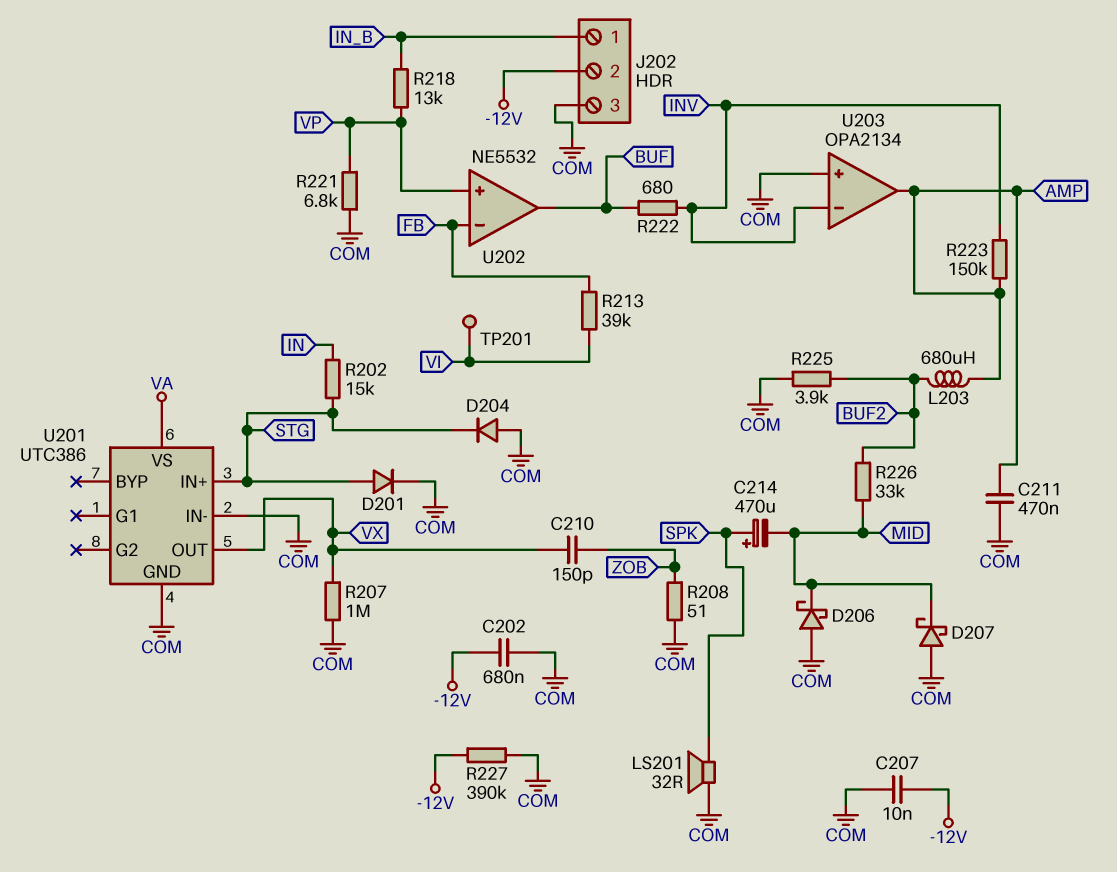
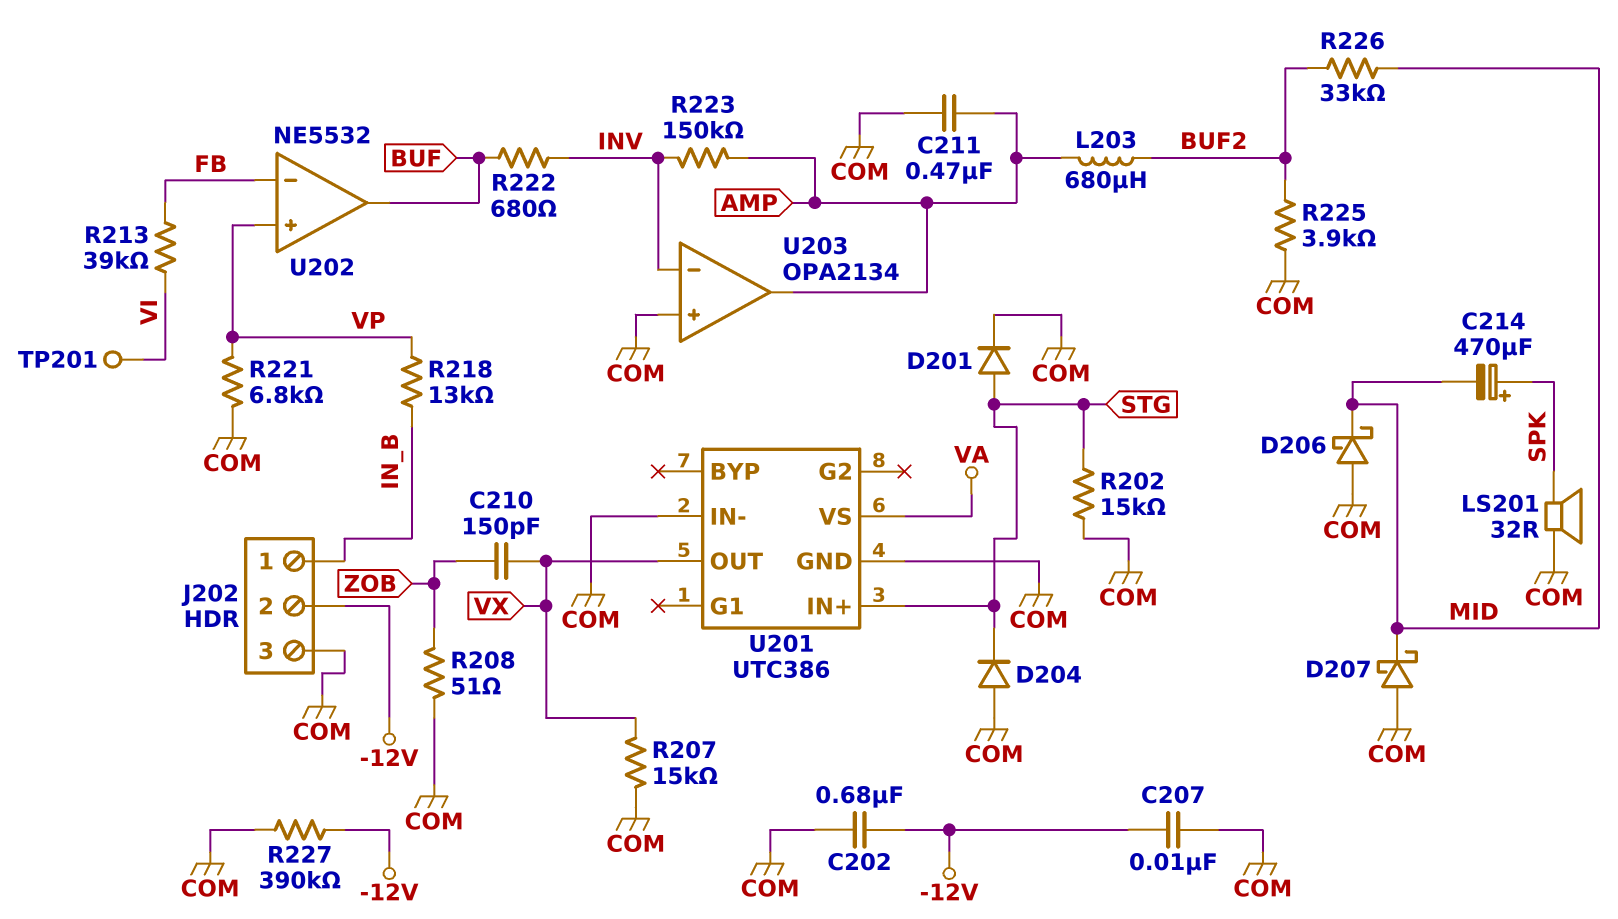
R202: 15k (IN, STG) -> 15k (COM, STG)
R207: 1M (COM, VX) -> 15k (COM, VX)

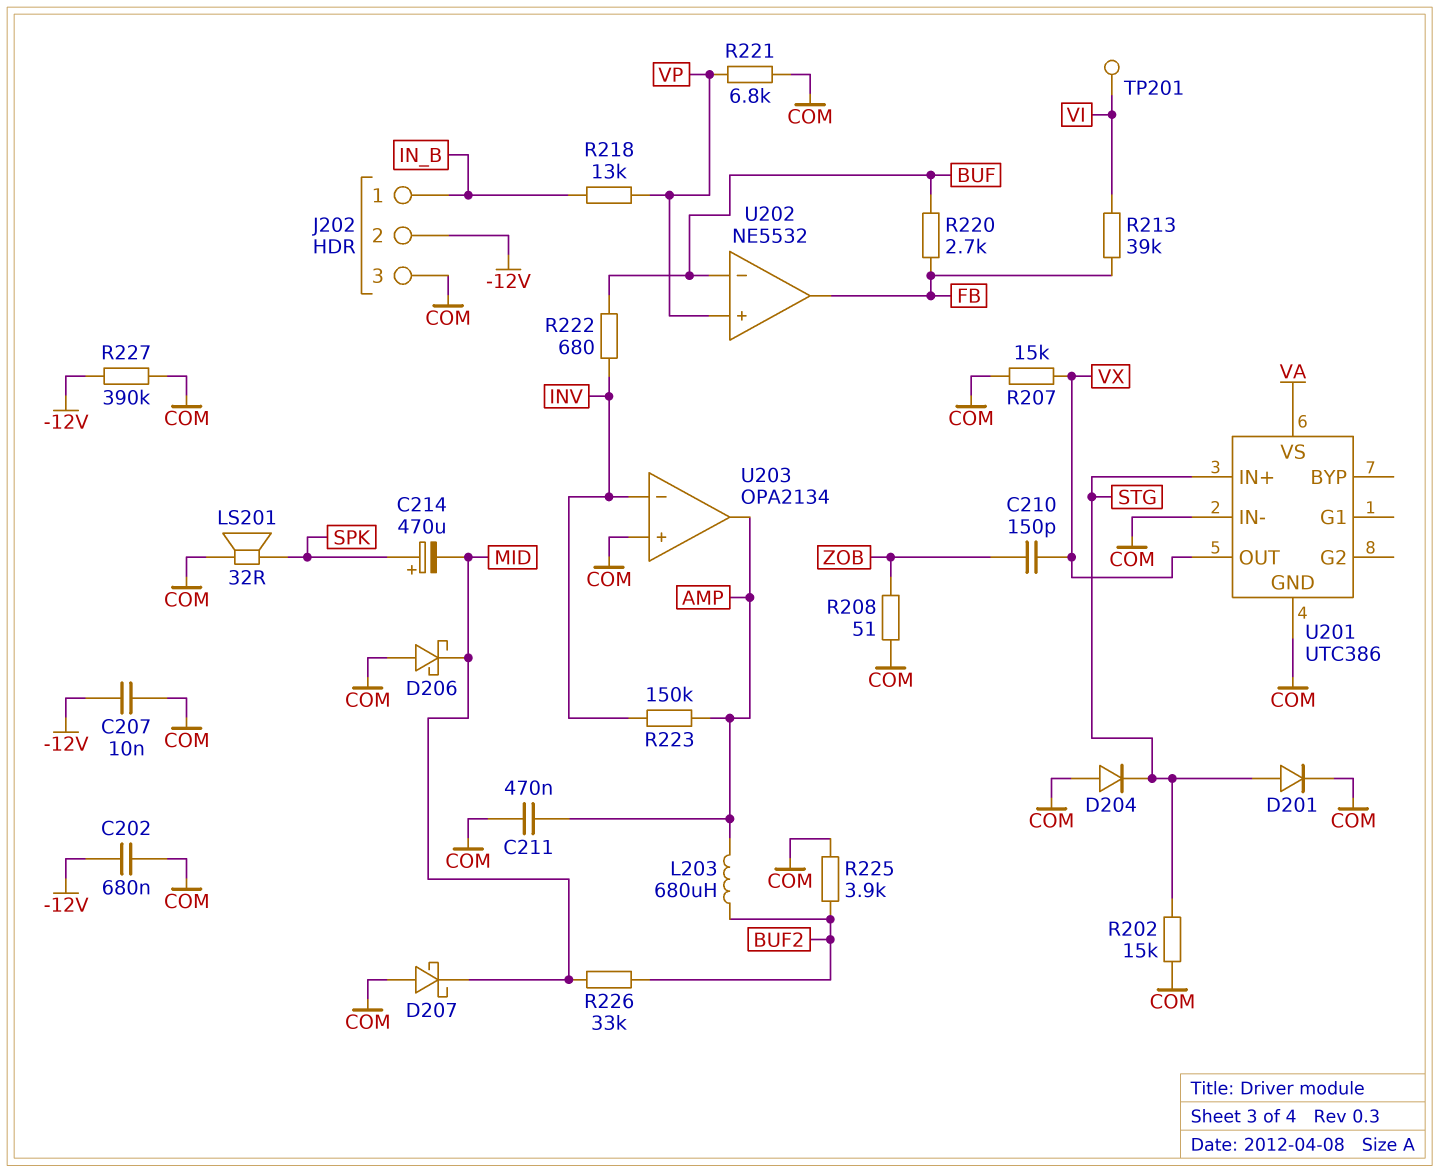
R220: none -> 2.7k (BUF, FB)
U202 pin in-: FB -> BUF
U202 pin out: BUF -> FB

